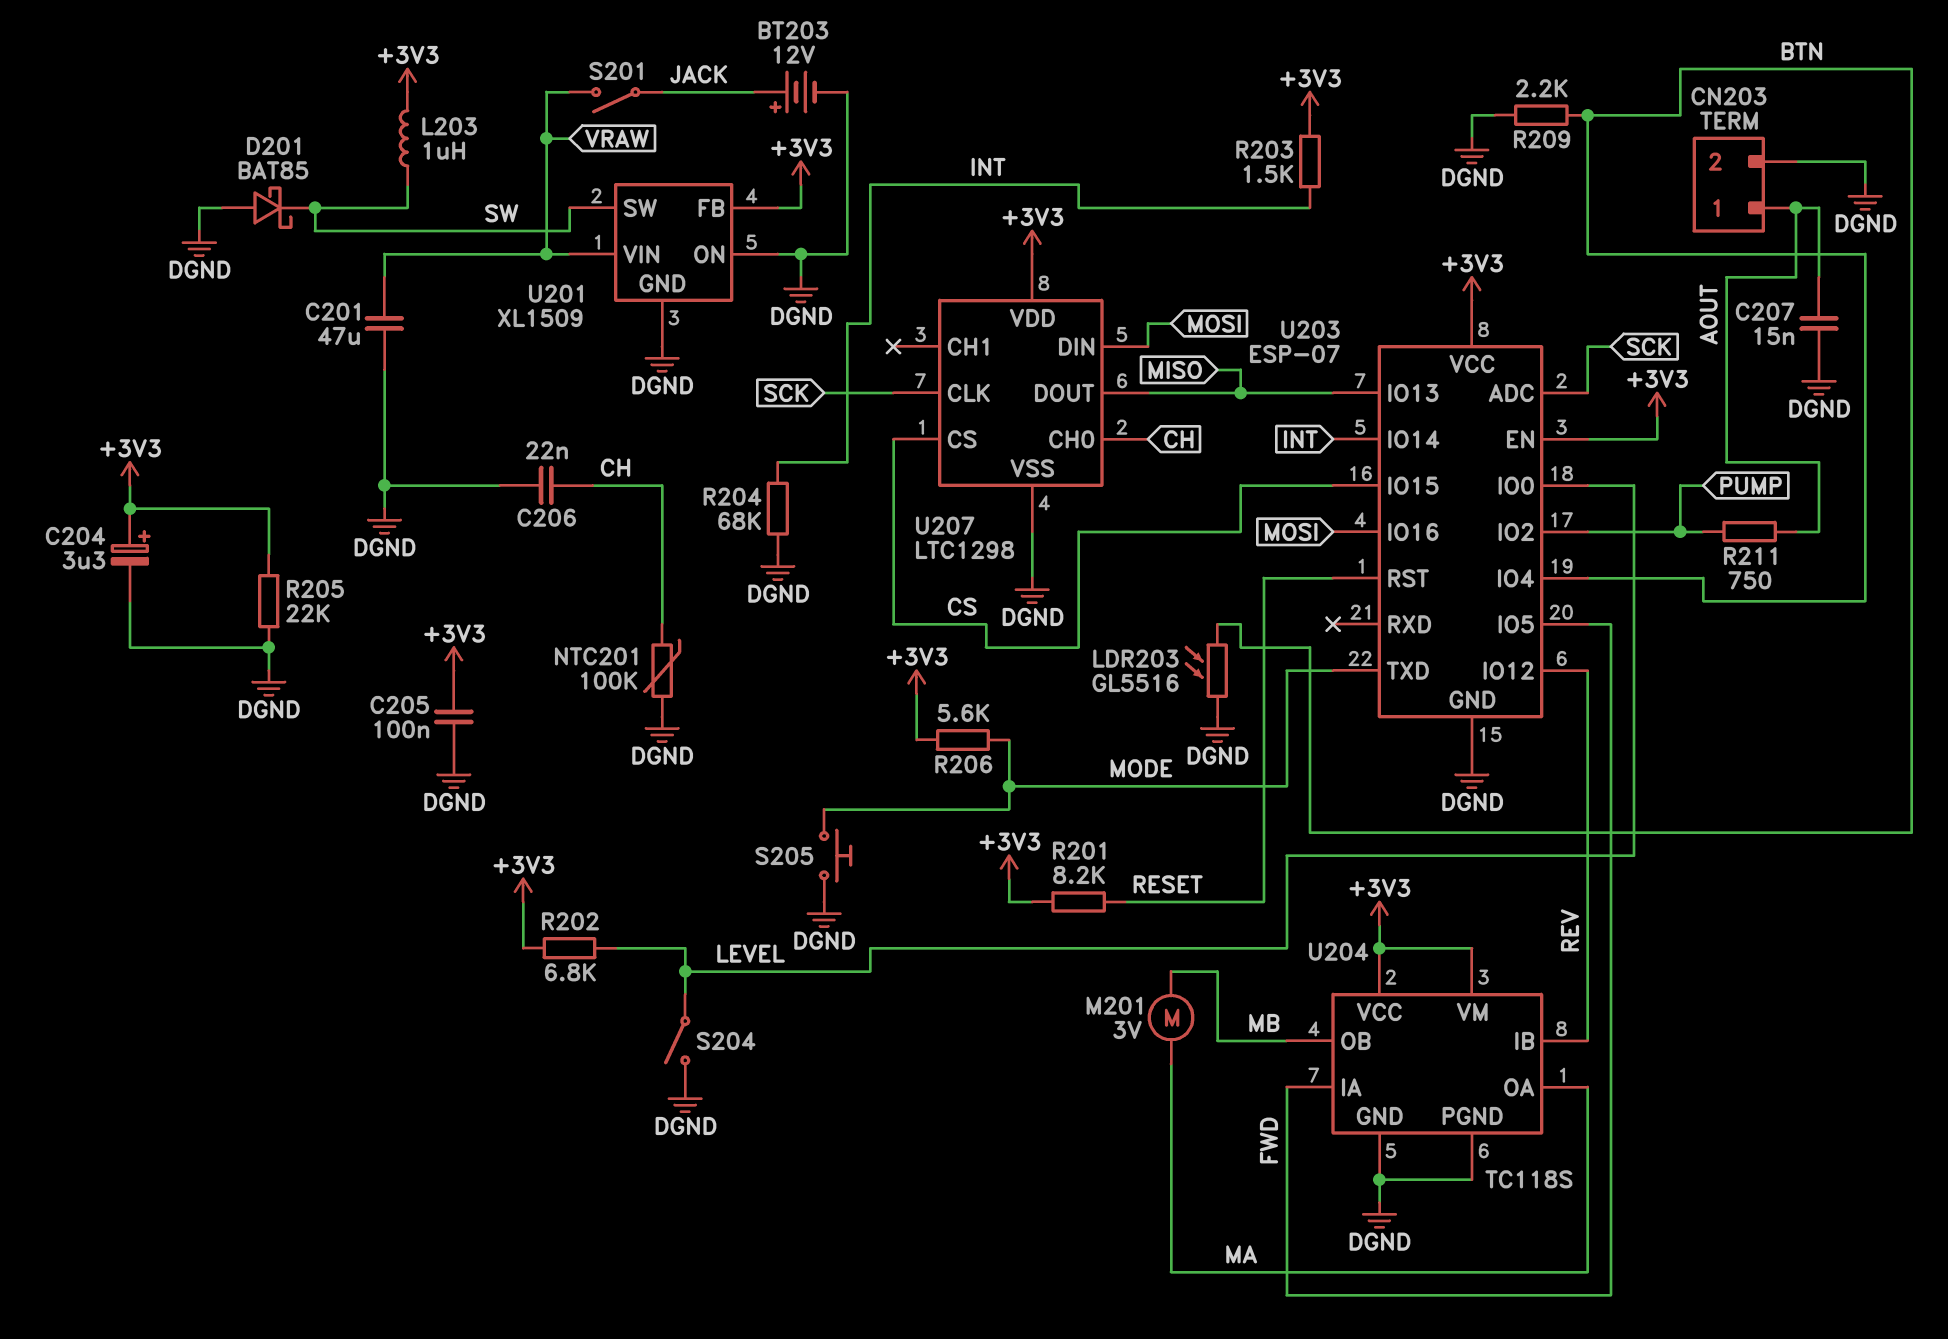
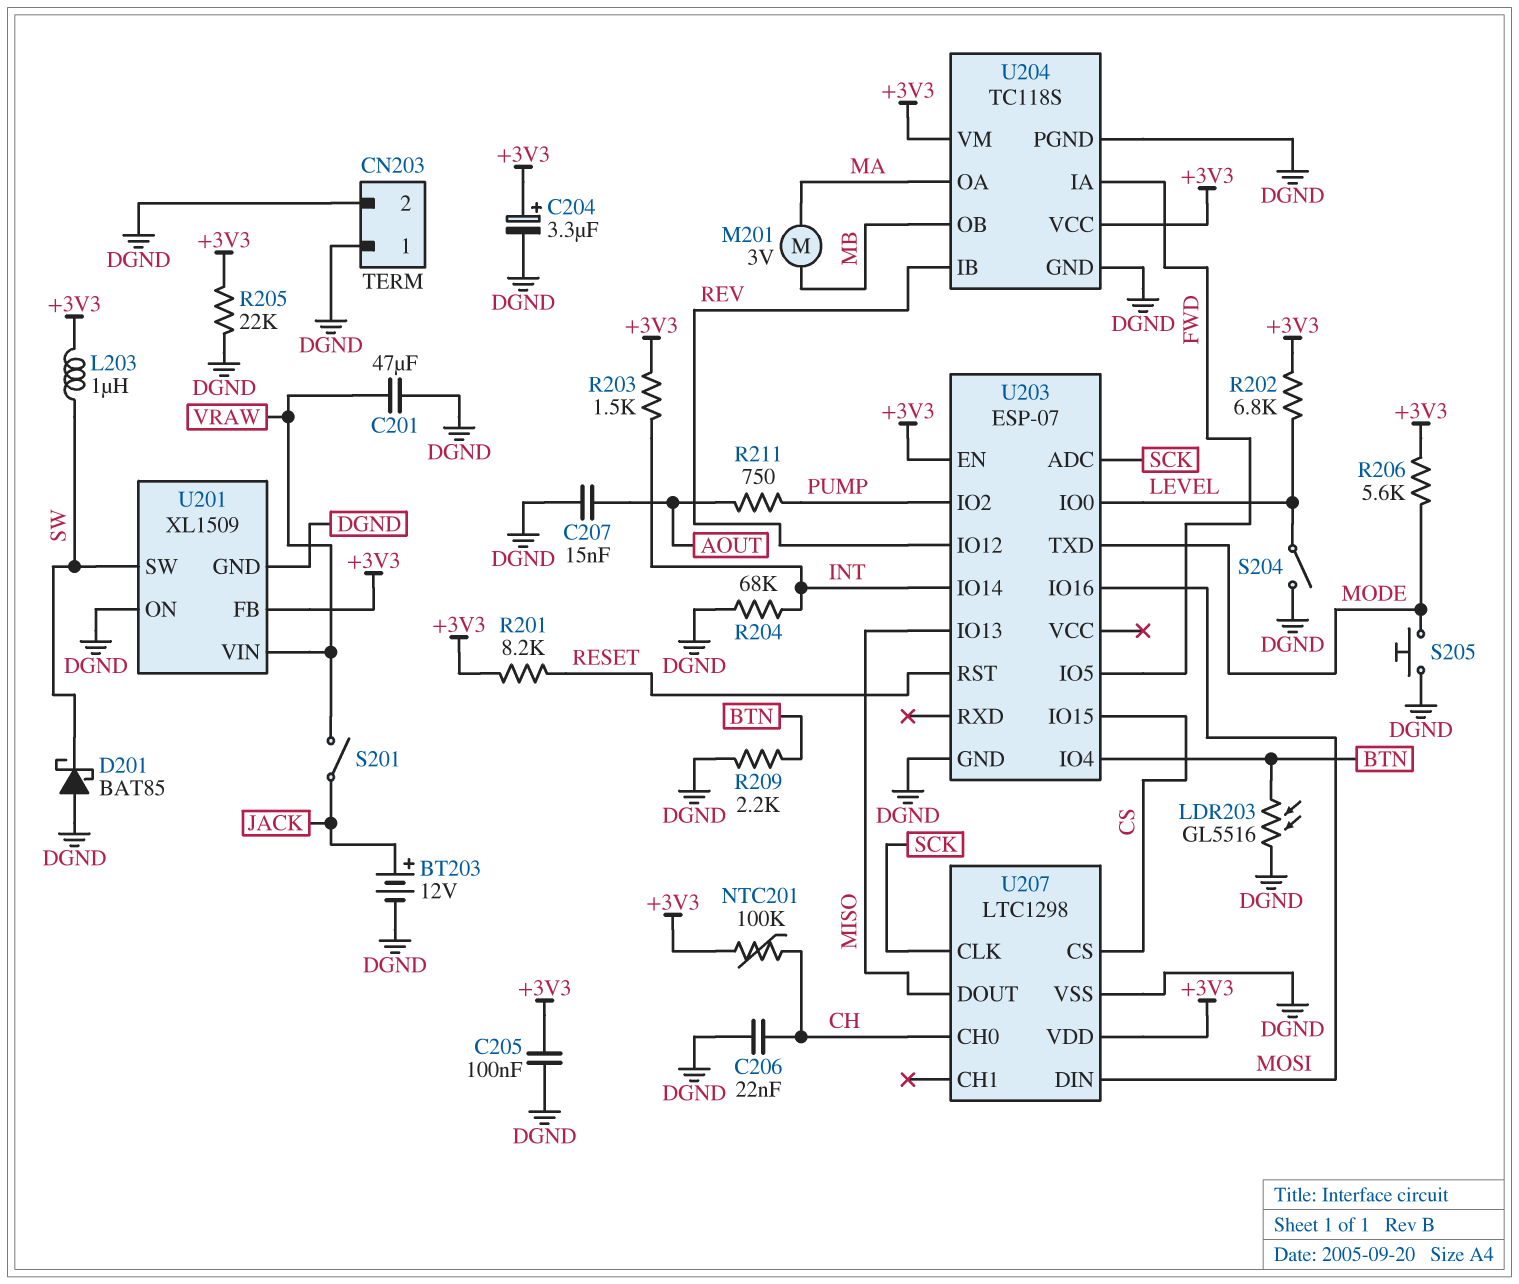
CN203 pin 1: AOUT -> DGND
NTC201: 100k (CH, DGND) -> 100k (+3V3, CH)
U203 pin VCC: +3V3 -> none

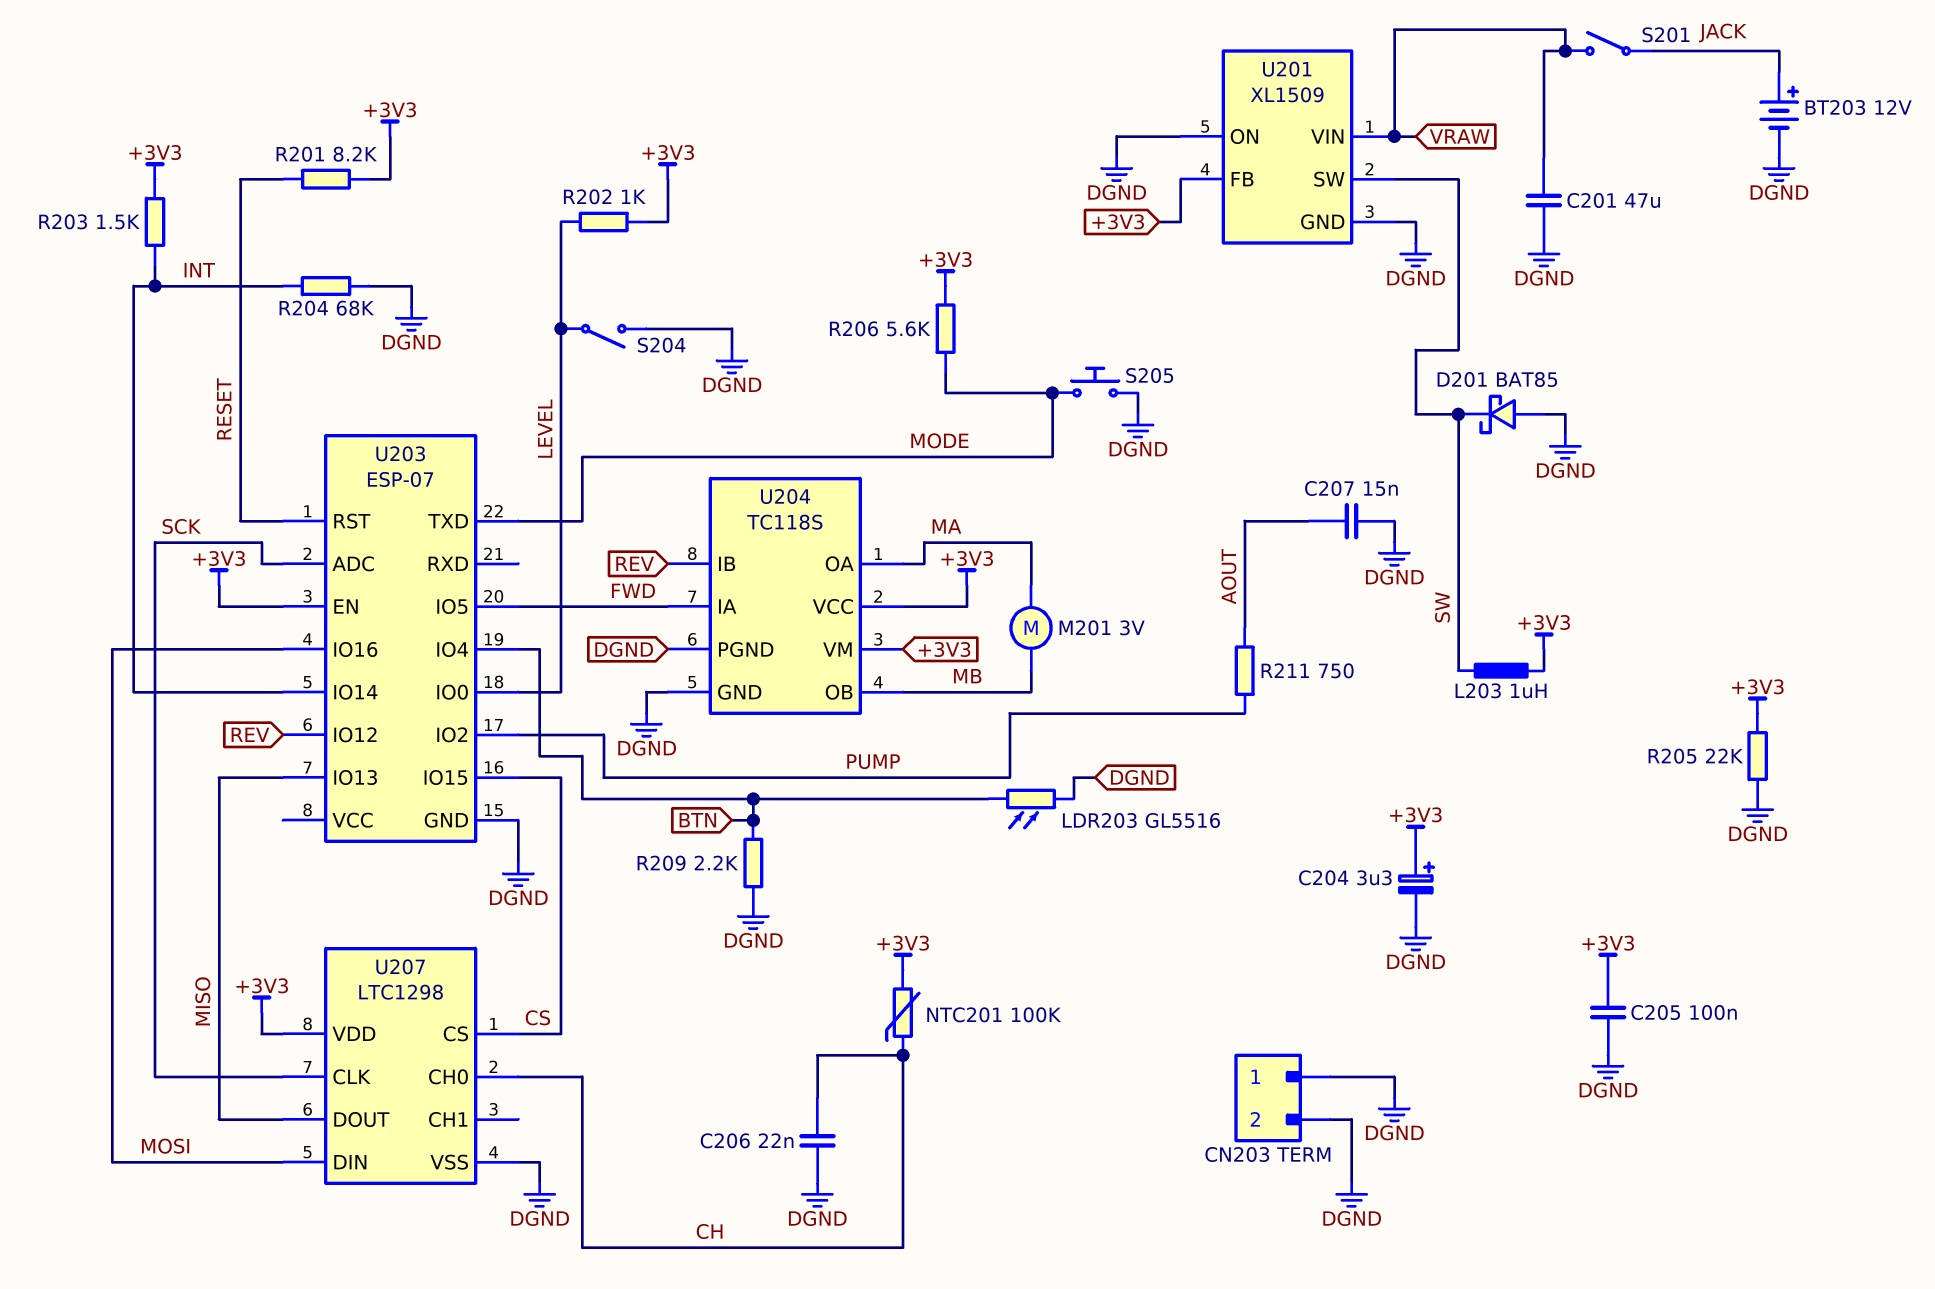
R202: 6.8k (+3V3, LEVEL) -> 1k (+3V3, LEVEL)

